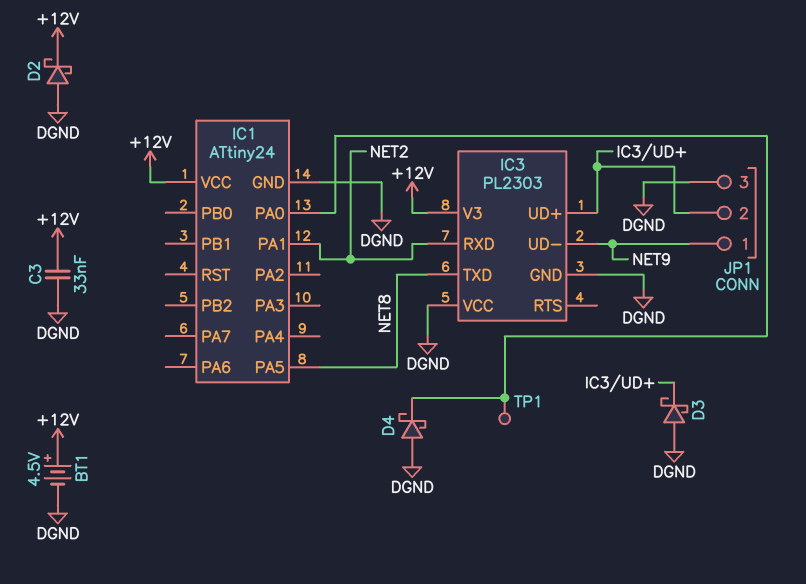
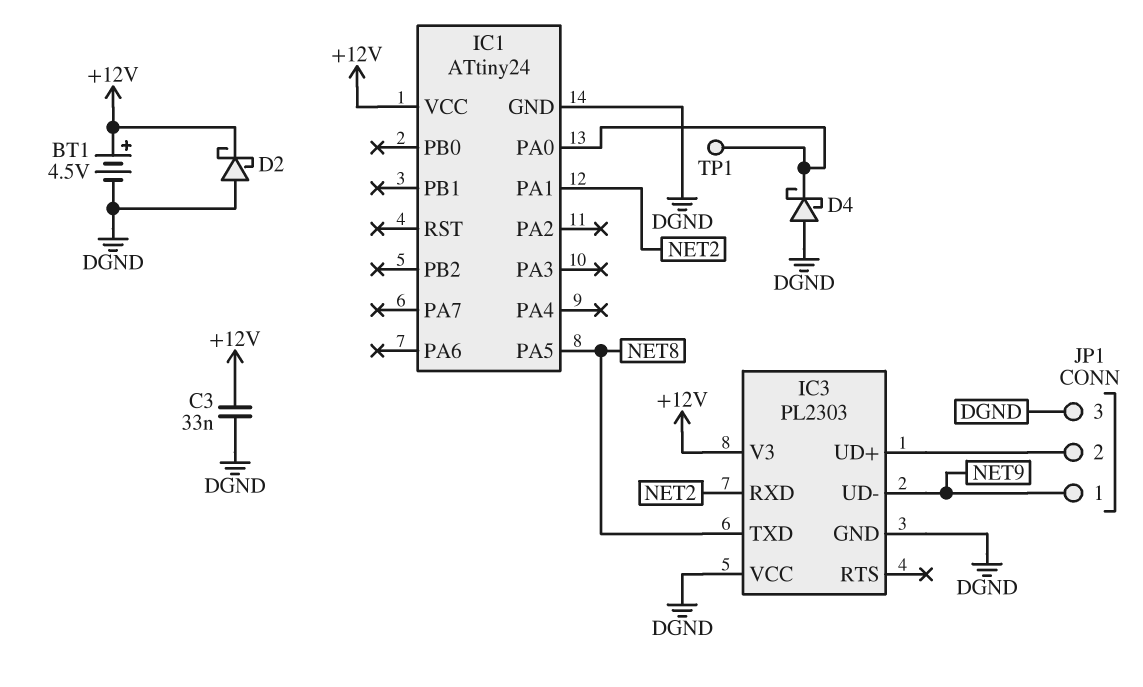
D3: schottky (A DGND, K IC3/UD+) -> none

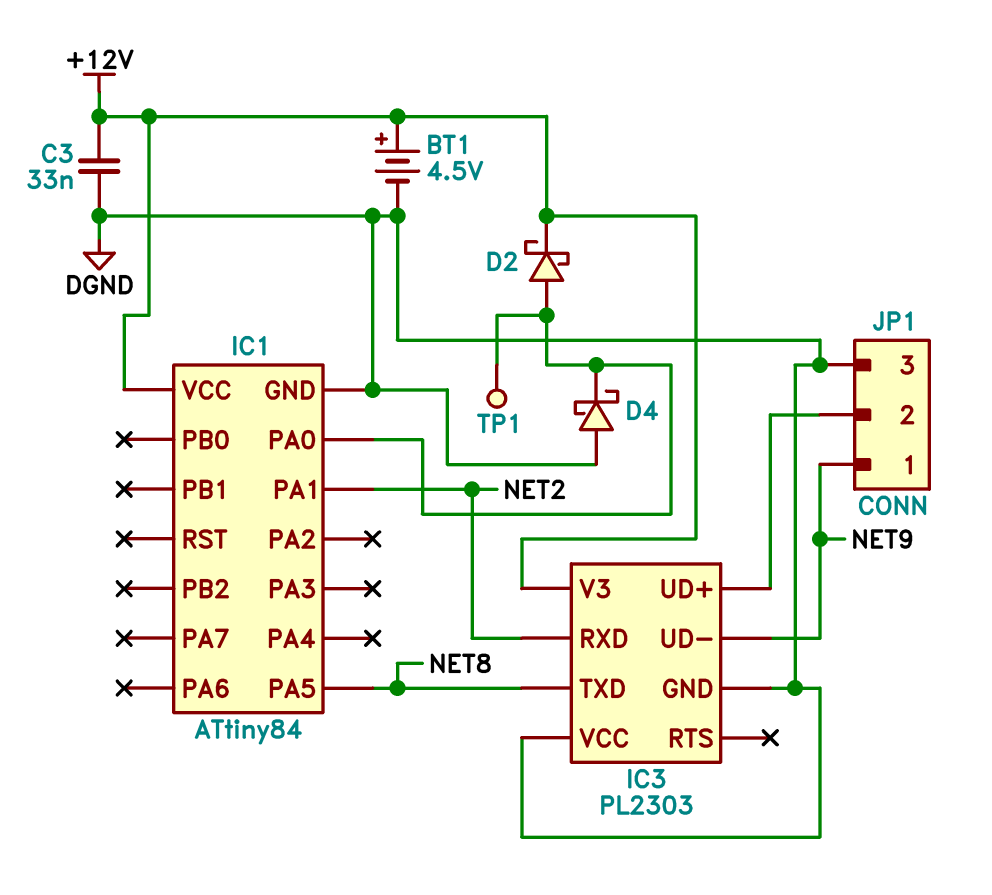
D2: schottky (A DGND, K +12V) -> schottky (A IC1/PA0, K +12V)
IC1: ATtiny24 -> ATtiny84

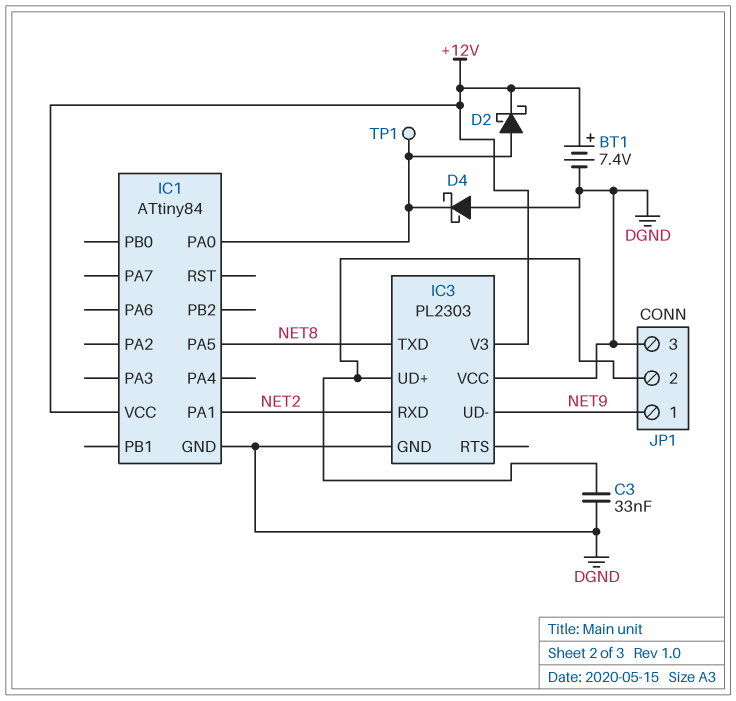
BT1: 4.5V (plus +12V, minus DGND) -> 7.4V (plus +12V, minus DGND)
C3: 33nF (+12V, DGND) -> 33nF (DGND, IC3/UD+)

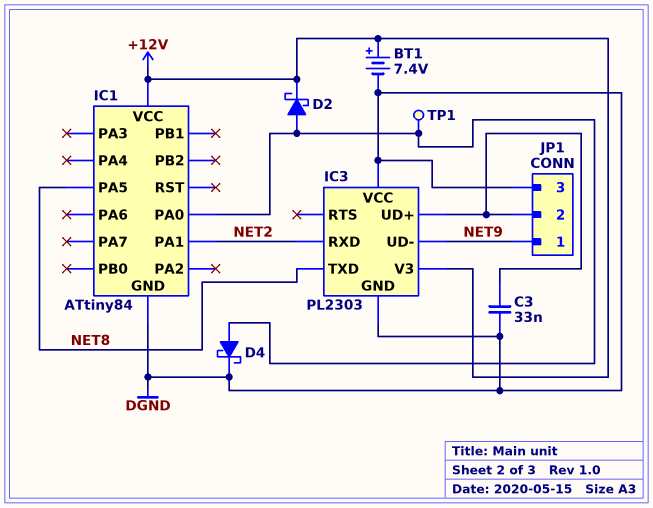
D4: schottky (A DGND, K IC1/PA0) -> schottky (A IC1/PA0, K DGND)

